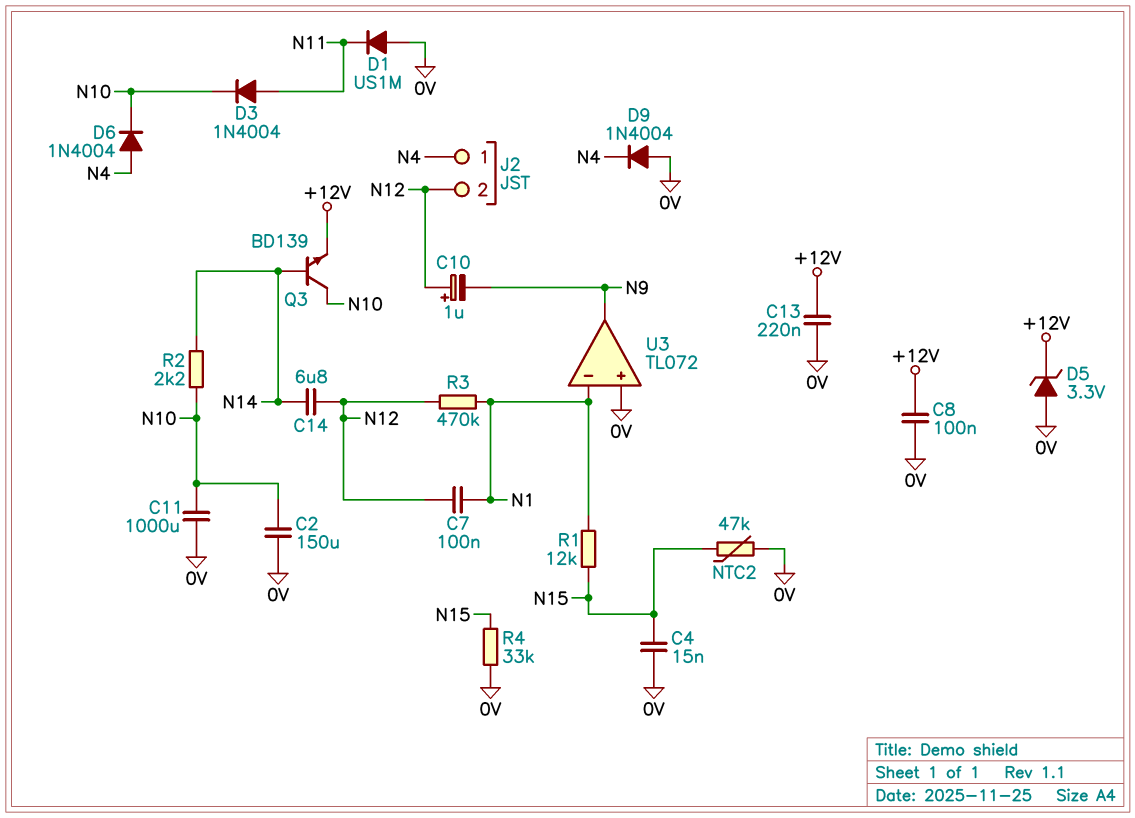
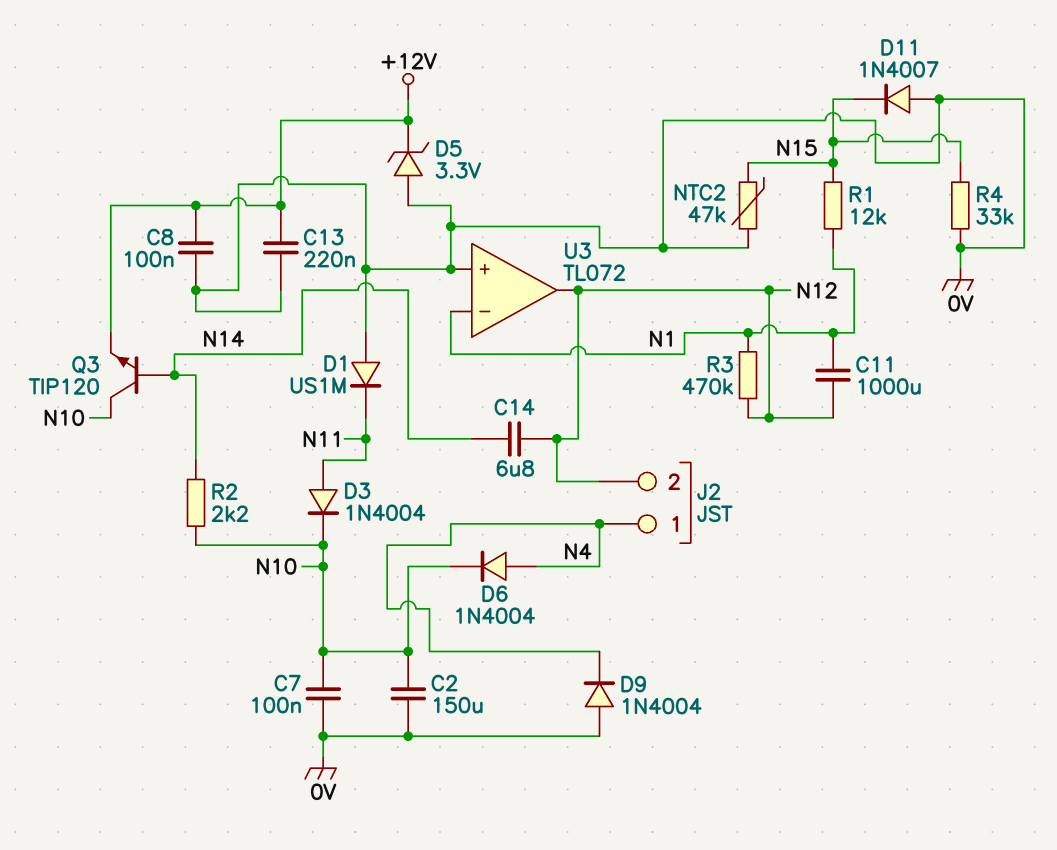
C4: 15nF (0V, N15) -> none
C7: 100nF (N1, N12) -> 100nF (0V, N10)
C10: 1uF (plus N12, minus N9) -> none
C11: 1000uF (0V, N10) -> 1000uF (N1, N12)
D11: none -> diode 1N4007 (A 0V, K N15)
Q3: NPN BD139 (B N14, C N10, E +12V) -> NPN TIP120 (B N14, C N10, E +12V)
U3 pin out: N9 -> N12

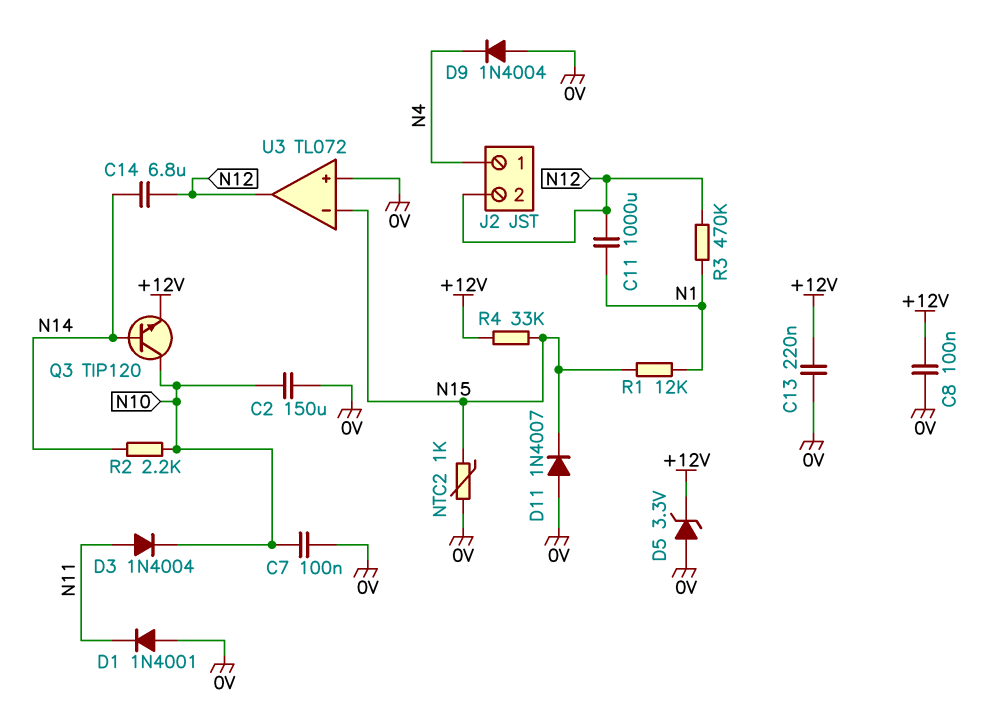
D1: diode US1M (A 0V, K N11) -> diode 1N4001 (A 0V, K N11)
D6: diode 1N4004 (A N4, K N10) -> none
NTC2: 47k (0V, N15) -> 1k (0V, N15)
R4: 33k (0V, N15) -> 33k (+12V, N15)
U3 pin in-: N1 -> N15

